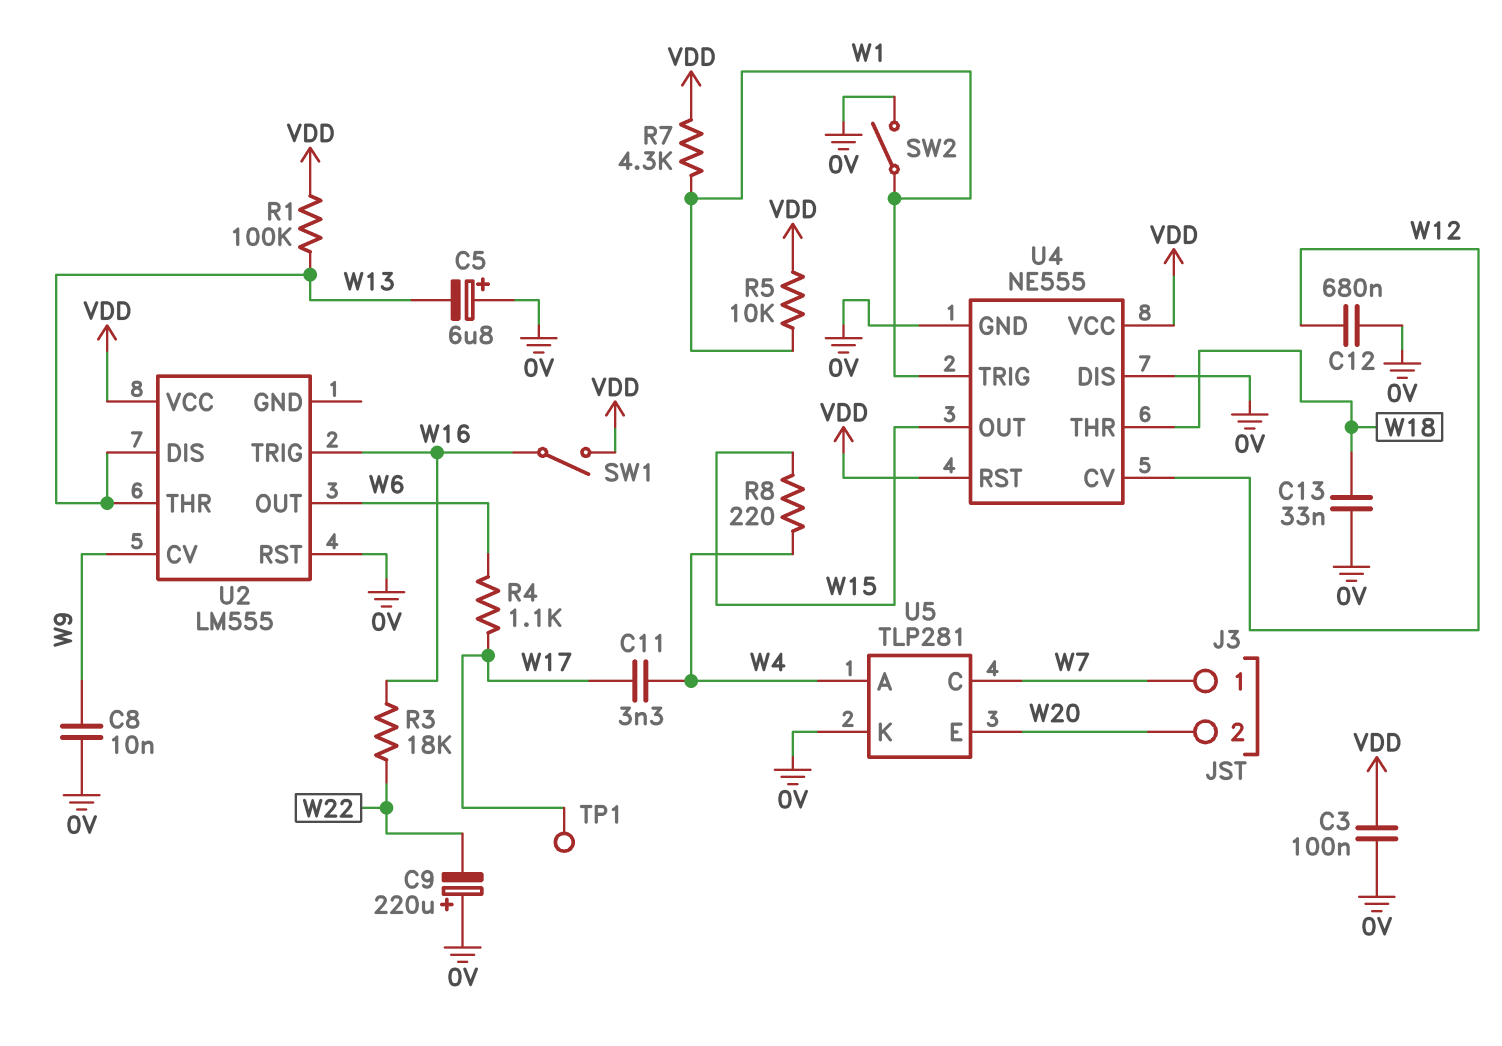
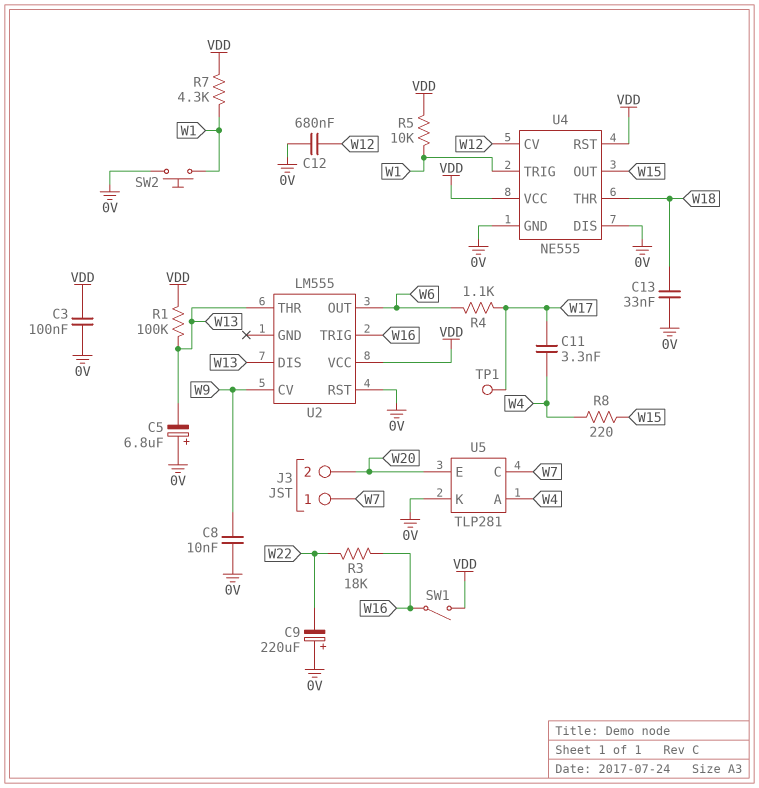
SW2: switch (0V, W1) -> button (0V, W1)

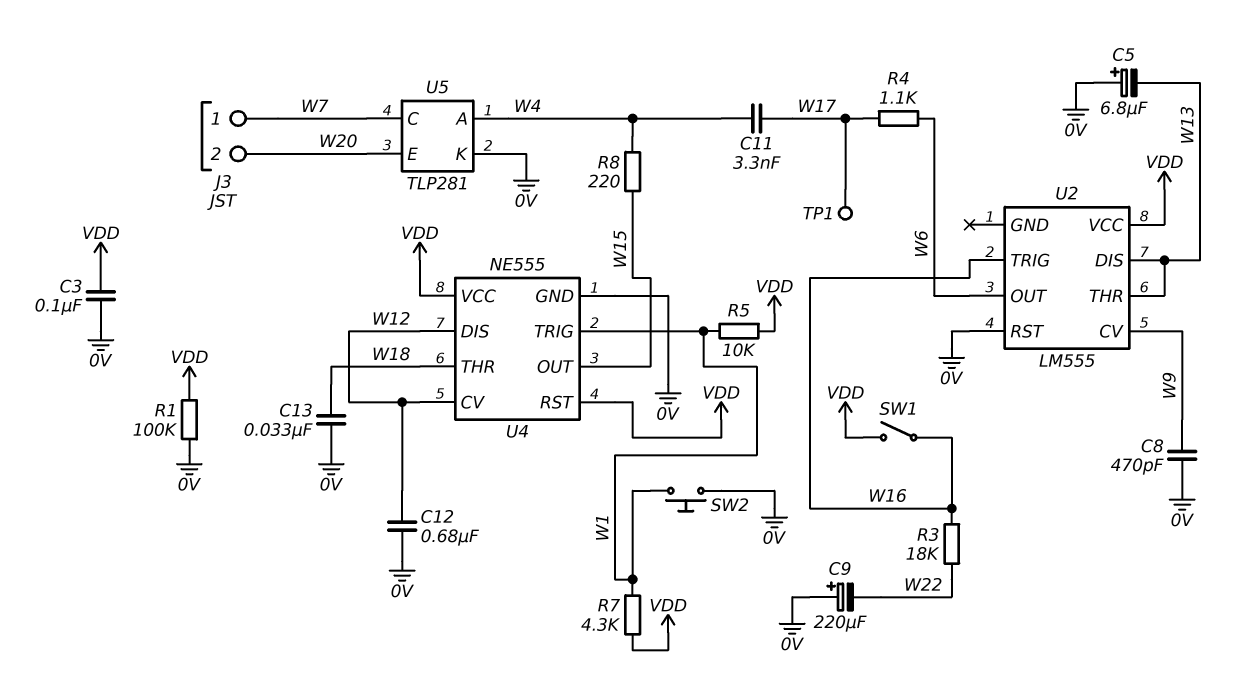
C8: 10nF (0V, W9) -> 470pF (0V, W9)
R1: 100k (VDD, W13) -> 100k (0V, VDD)
U4 pin DIS: 0V -> W12

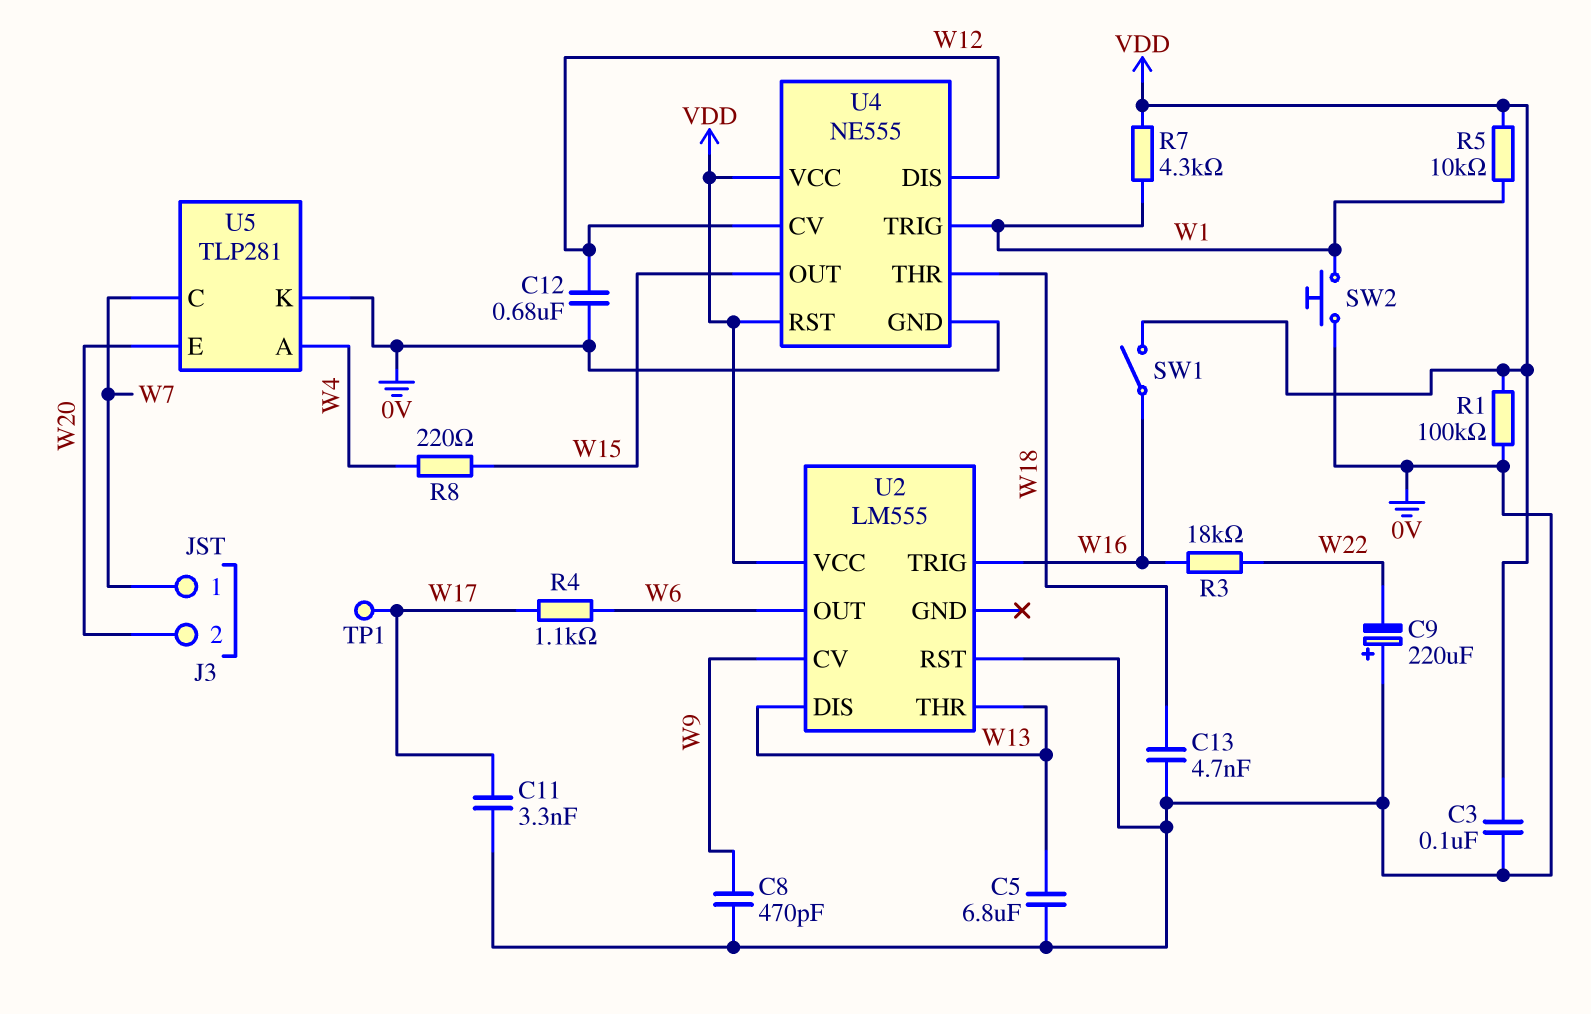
C5: 6.8uF (plus 0V, minus W13) -> 6.8uF (0V, W13)
C11: 3.3nF (W4, W17) -> 3.3nF (0V, W17)
C13: 33nF (0V, W18) -> 4.7nF (0V, W18)

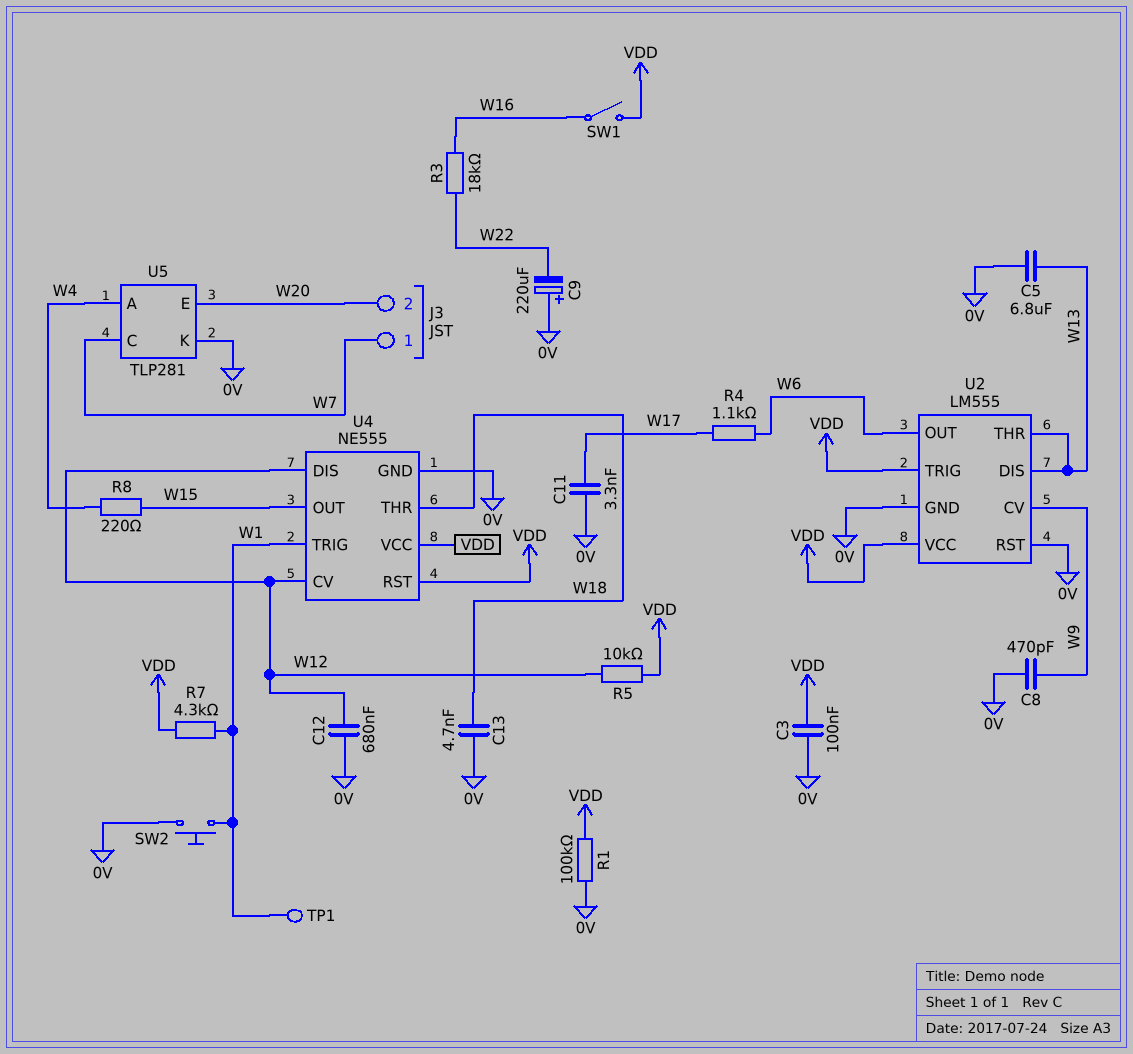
R5: 10k (VDD, W1) -> 10k (VDD, W12)
TP1: test point (W17) -> test point (W1)
U2 pin GND: none -> 0V
U2 pin TRIG: W16 -> VDD

